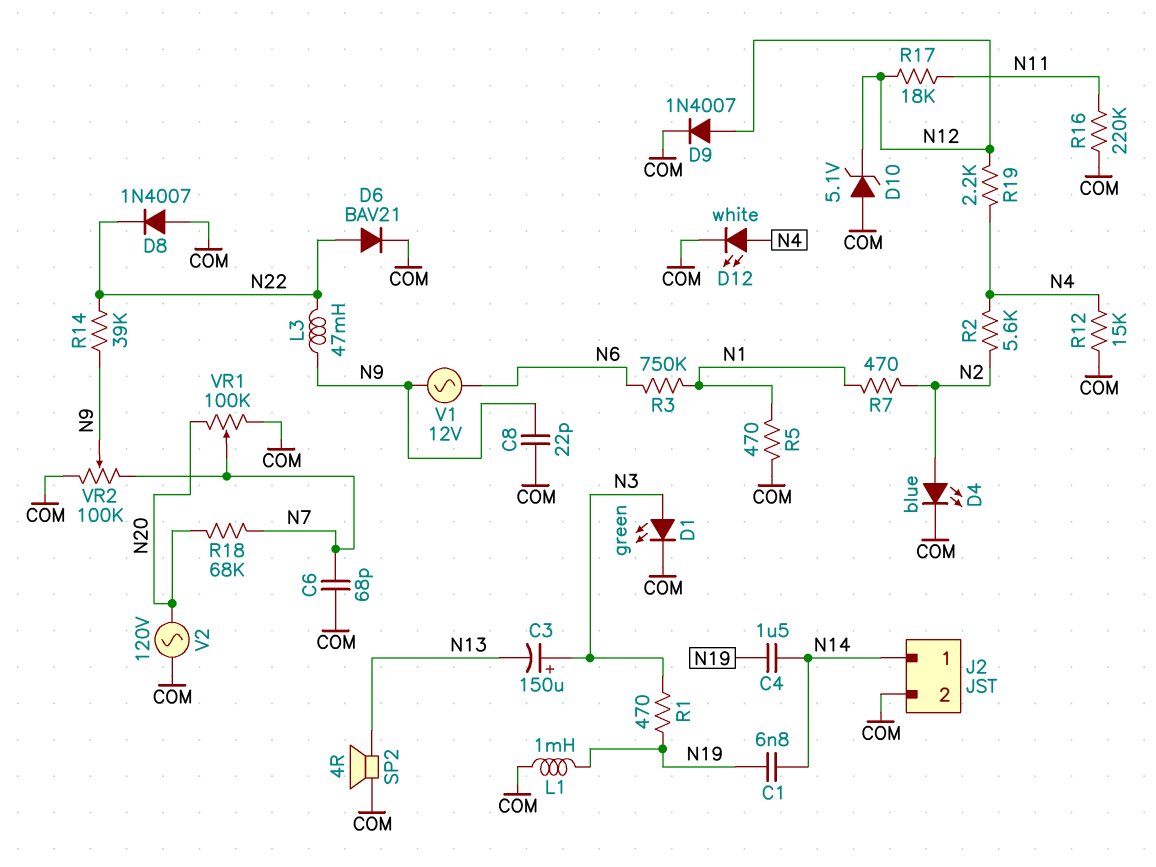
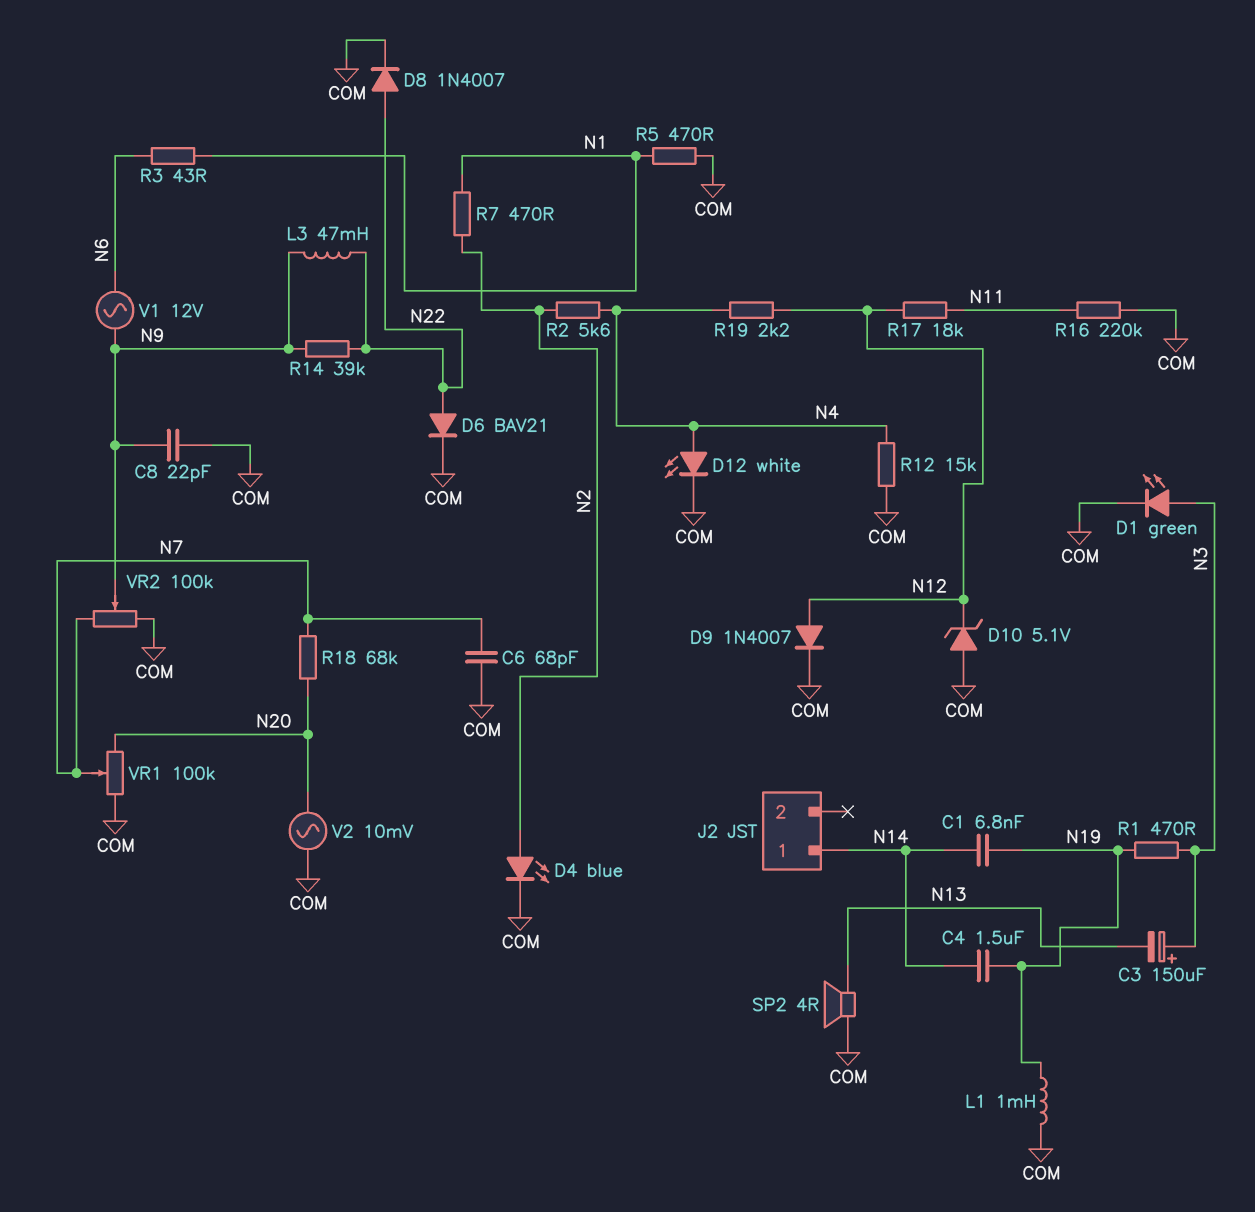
D8: diode 1N4007 (A COM, K N22) -> diode 1N4007 (A N22, K COM)
J2 pin 2: COM -> none
R3: 750k (N1, N6) -> 43 (N1, N6)
V2: AC 120V (COM, N20) -> AC 10mV (COM, N20)

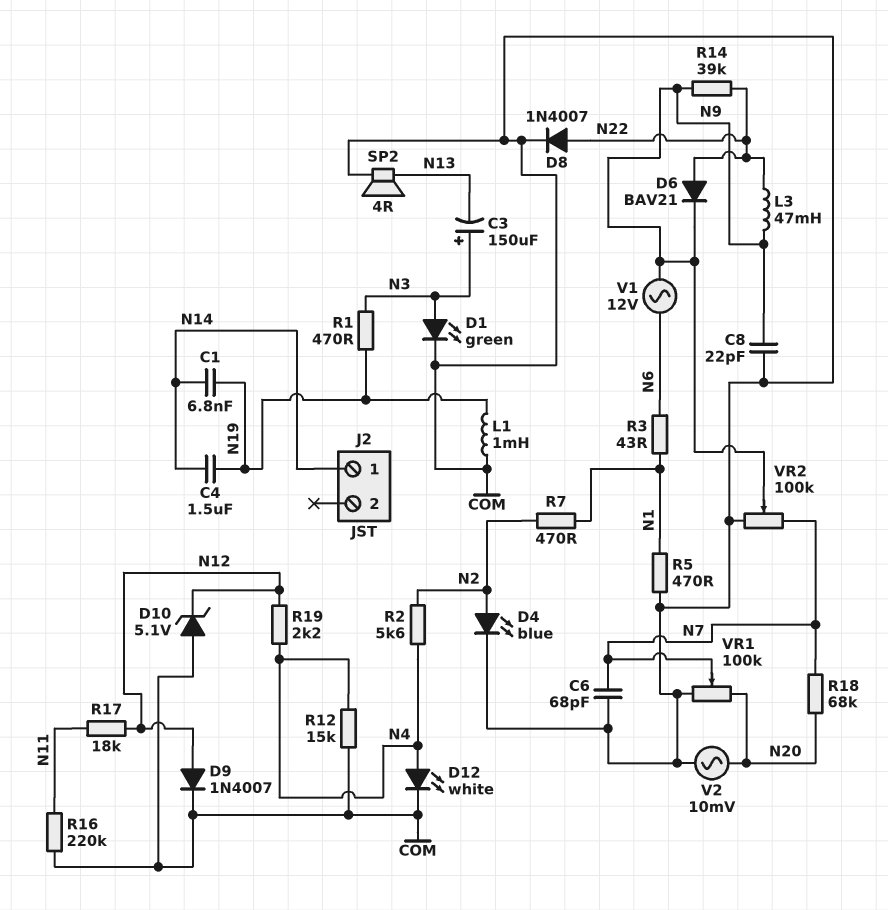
D6: diode BAV21 (A N22, K COM) -> diode BAV21 (A N22, K N9)

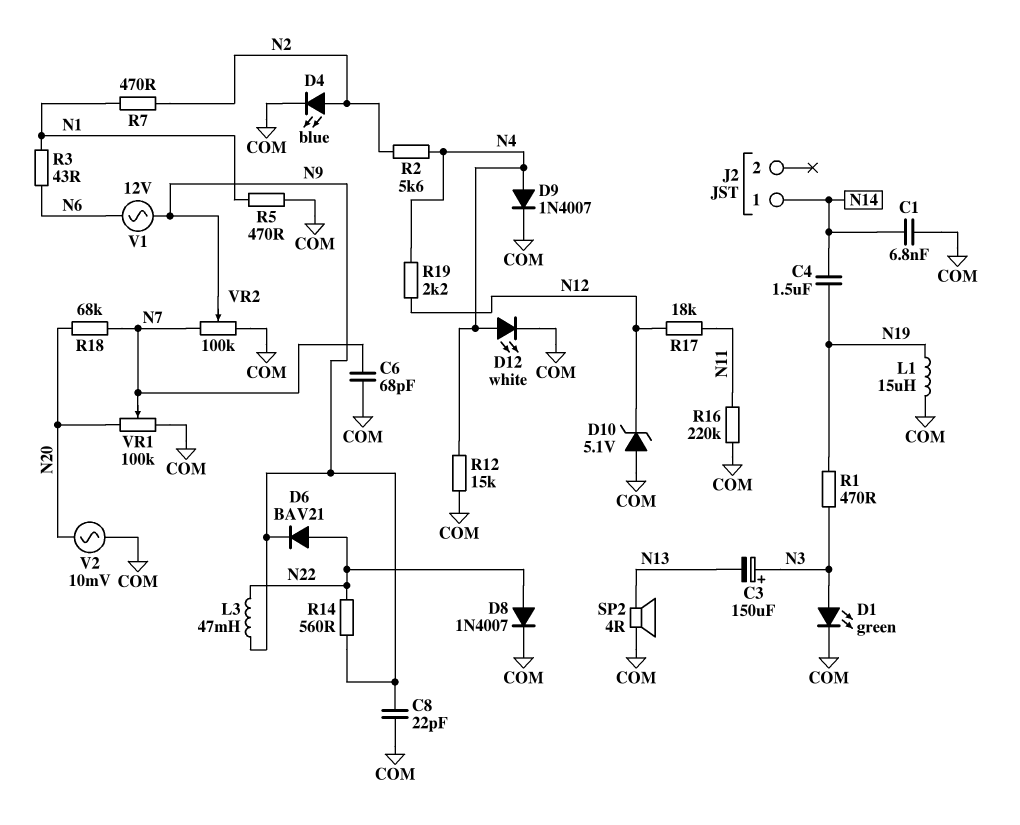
C1: 6.8nF (N14, N19) -> 6.8nF (COM, N14)
D9: diode 1N4007 (A N12, K COM) -> diode 1N4007 (A N4, K COM)
L1: 1mH (COM, N19) -> 15uH (COM, N19)
R14: 39k (N9, N22) -> 560 (N9, N22)

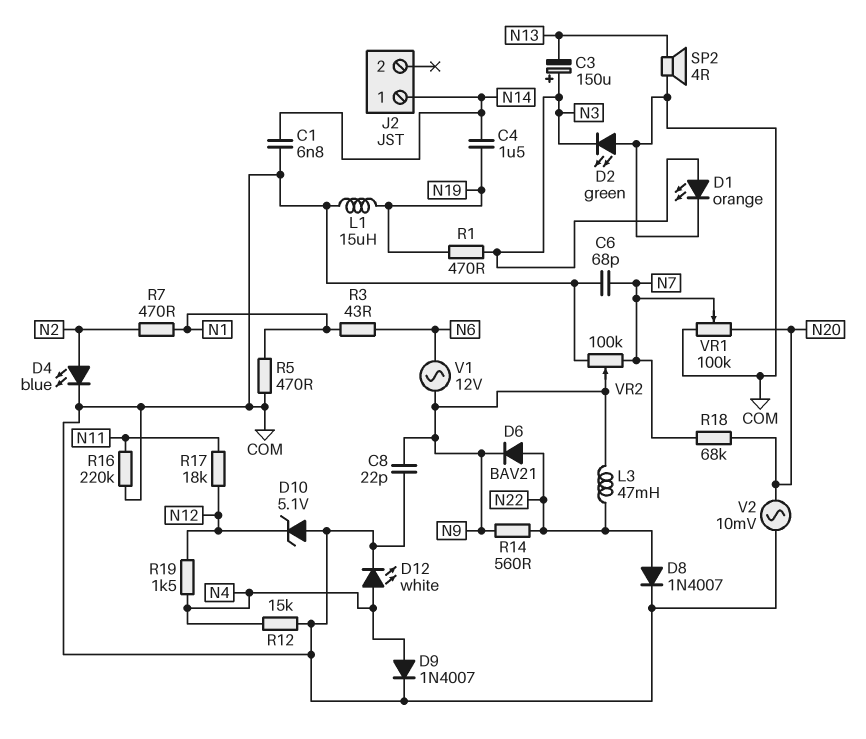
D1: LED green (A N3, K COM) -> LED orange (A N3, K COM)
D2: none -> LED green (A COM, K N3)
R2: 5.6k (N2, N4) -> none
R19: 2.2k (N4, N12) -> 1.5k (N4, N12)

